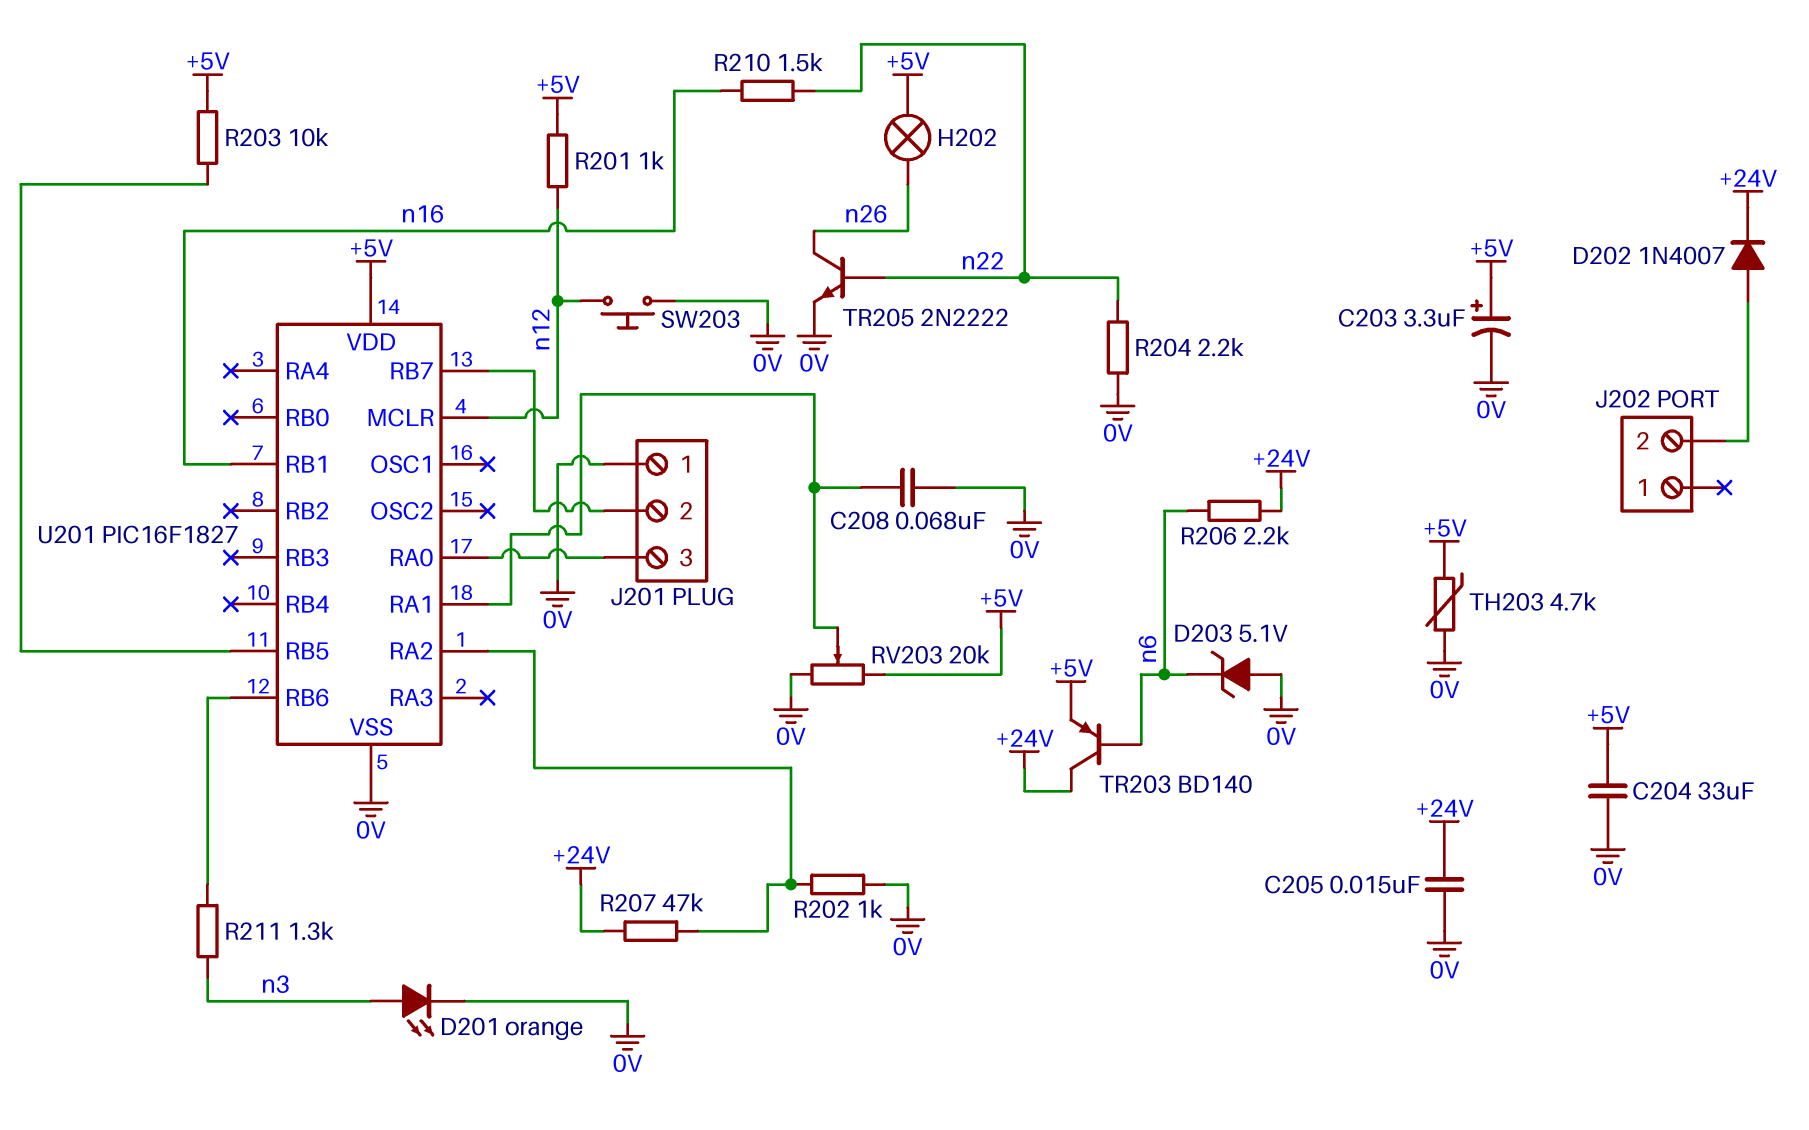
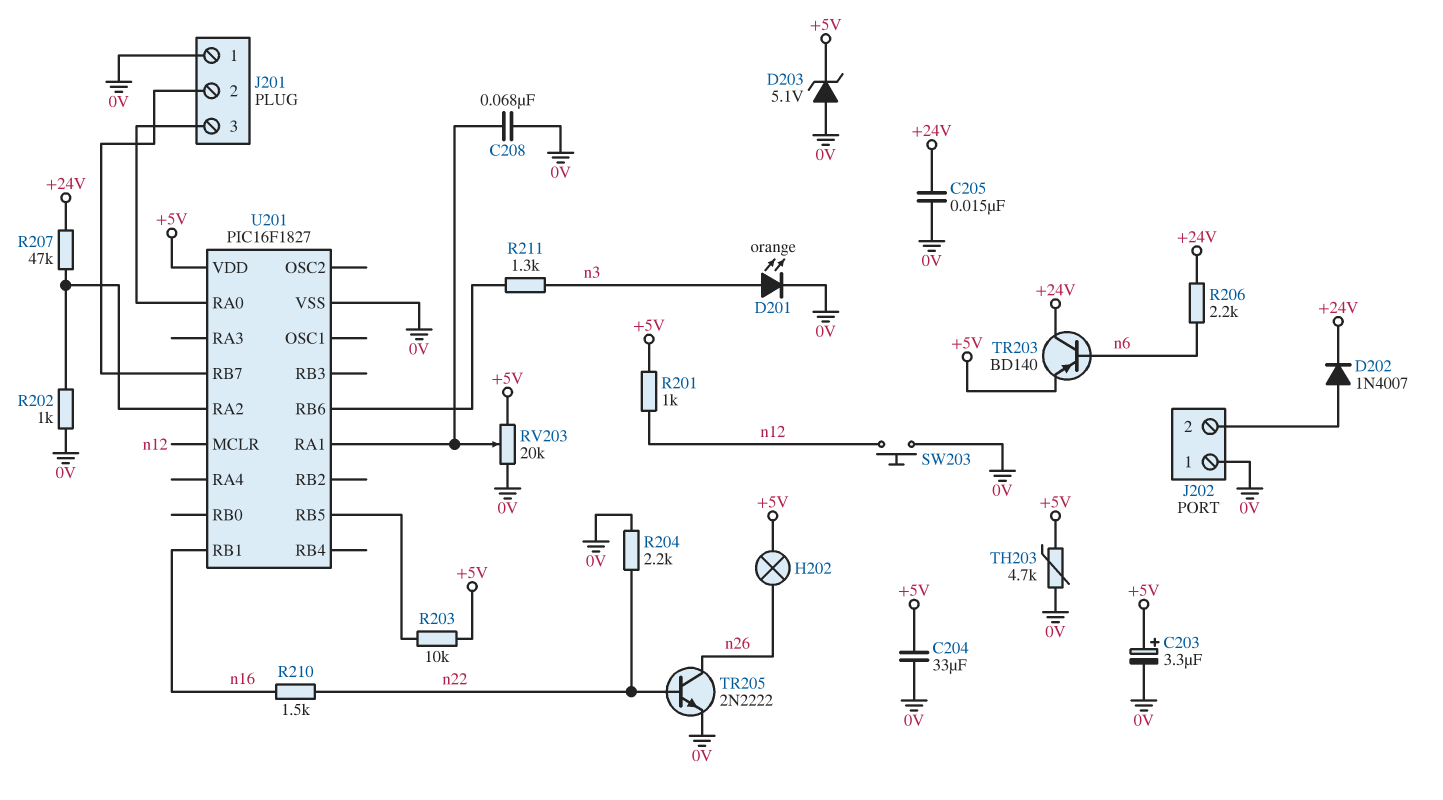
D203: zener 5.1V (A 0V, K n6) -> zener 5.1V (A 0V, K +5V)
J202 pin 1: none -> 0V

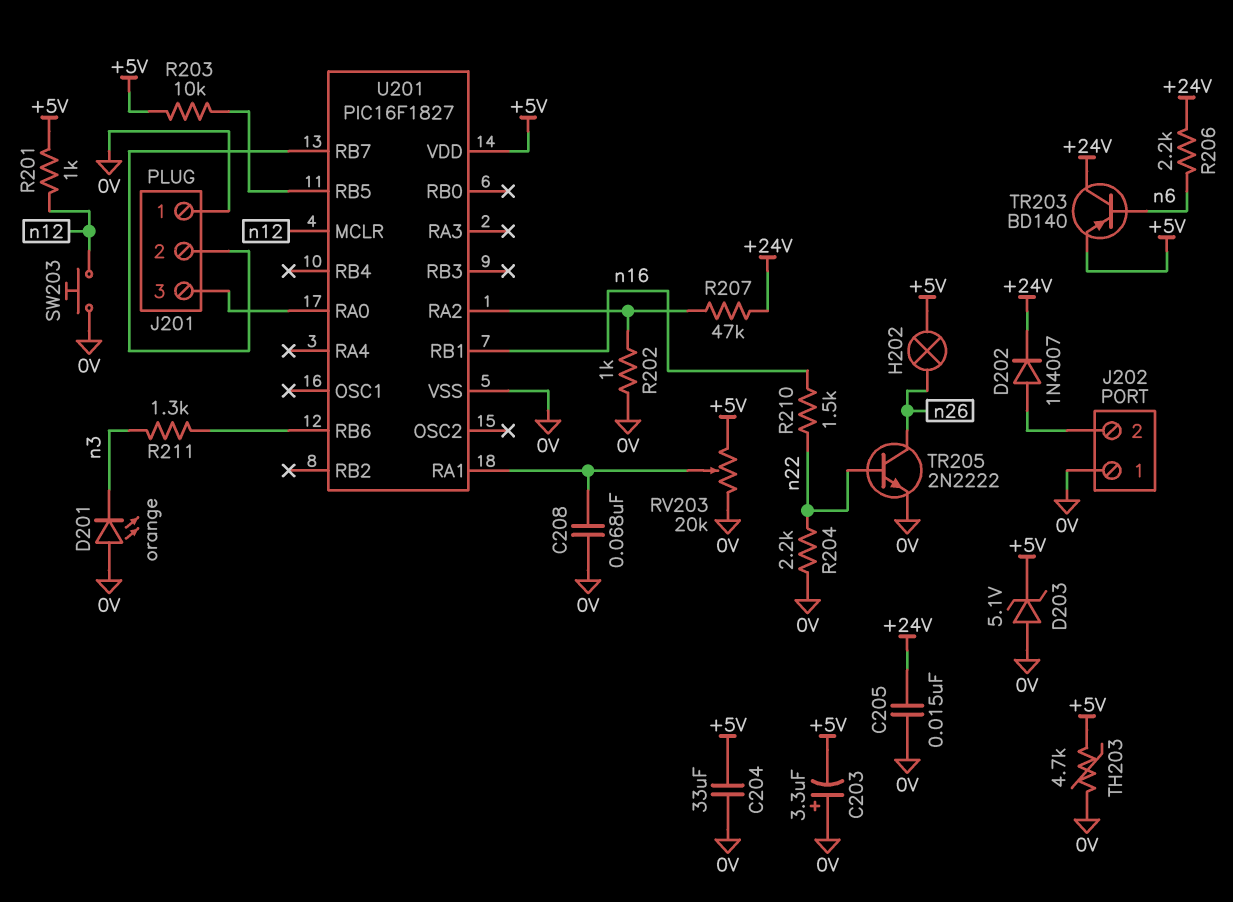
C203: 3.3uF (plus +5V, minus 0V) -> 3.3uF (plus 0V, minus +5V)
D201: LED orange (A n3, K 0V) -> LED orange (A 0V, K n3)

